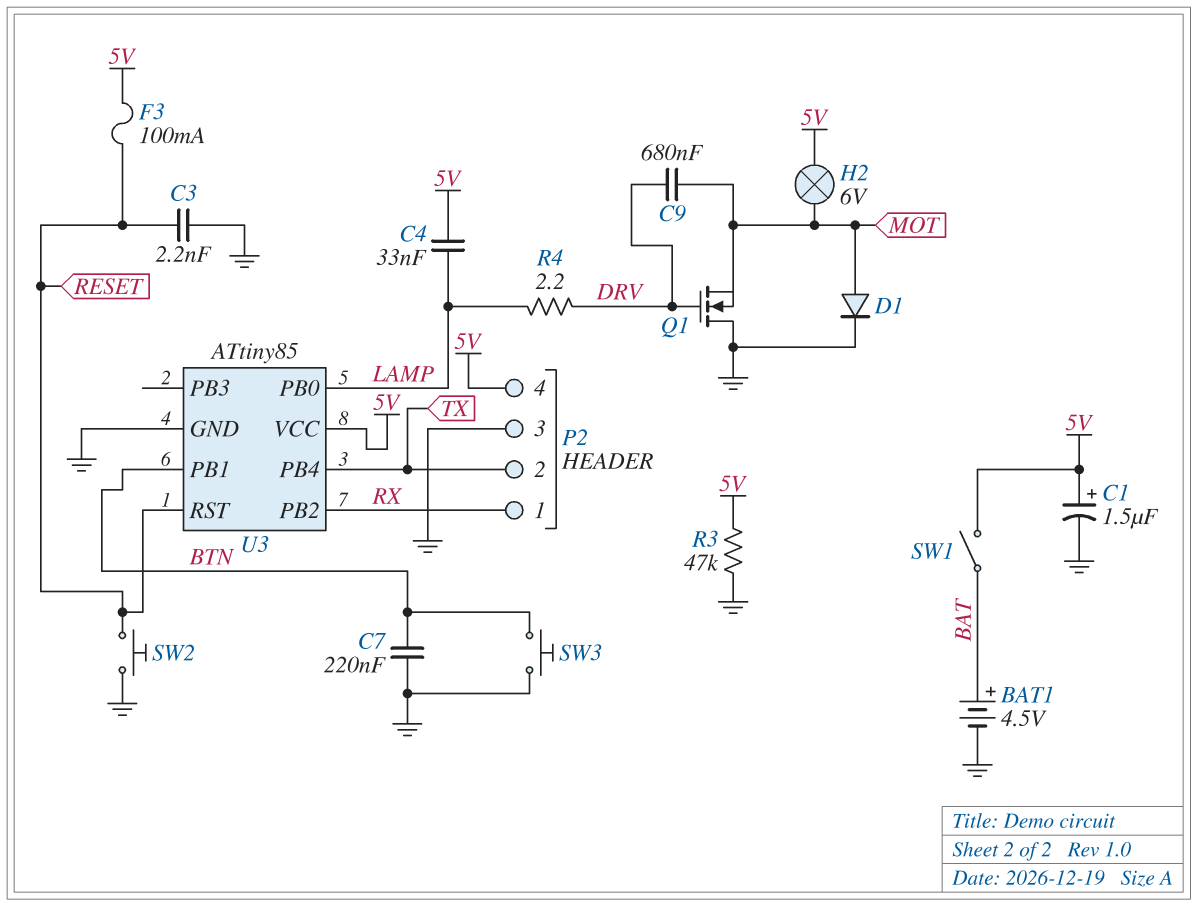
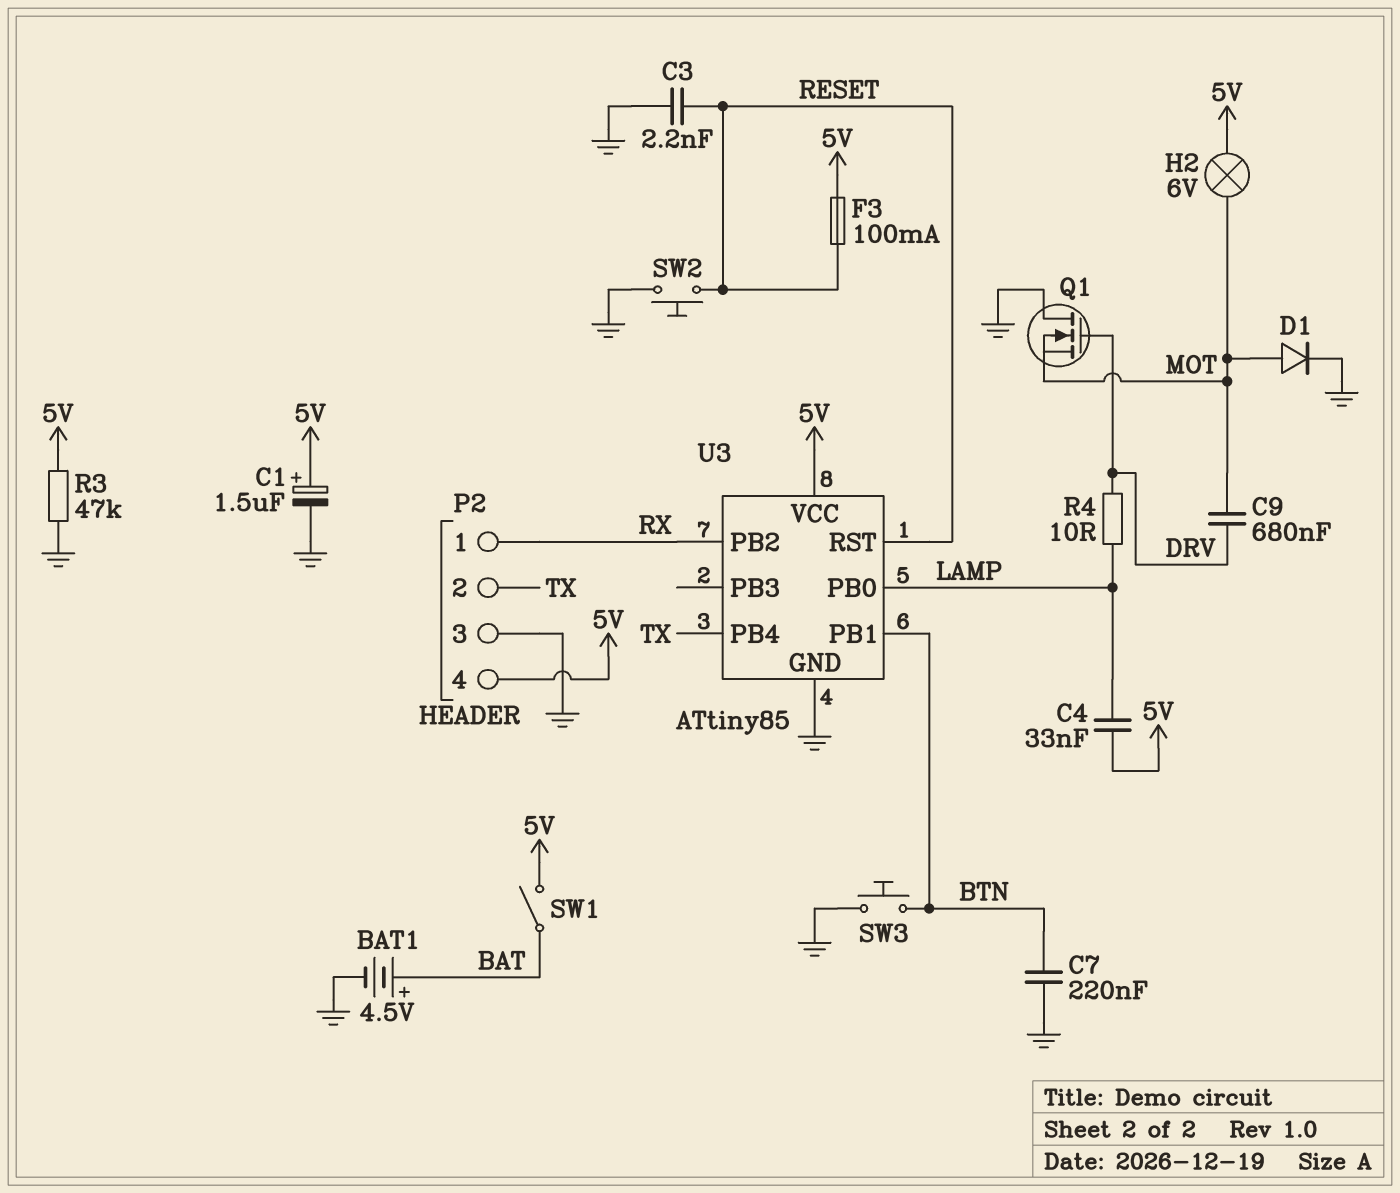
R4: 2.2 (DRV, LAMP) -> 10 (DRV, LAMP)

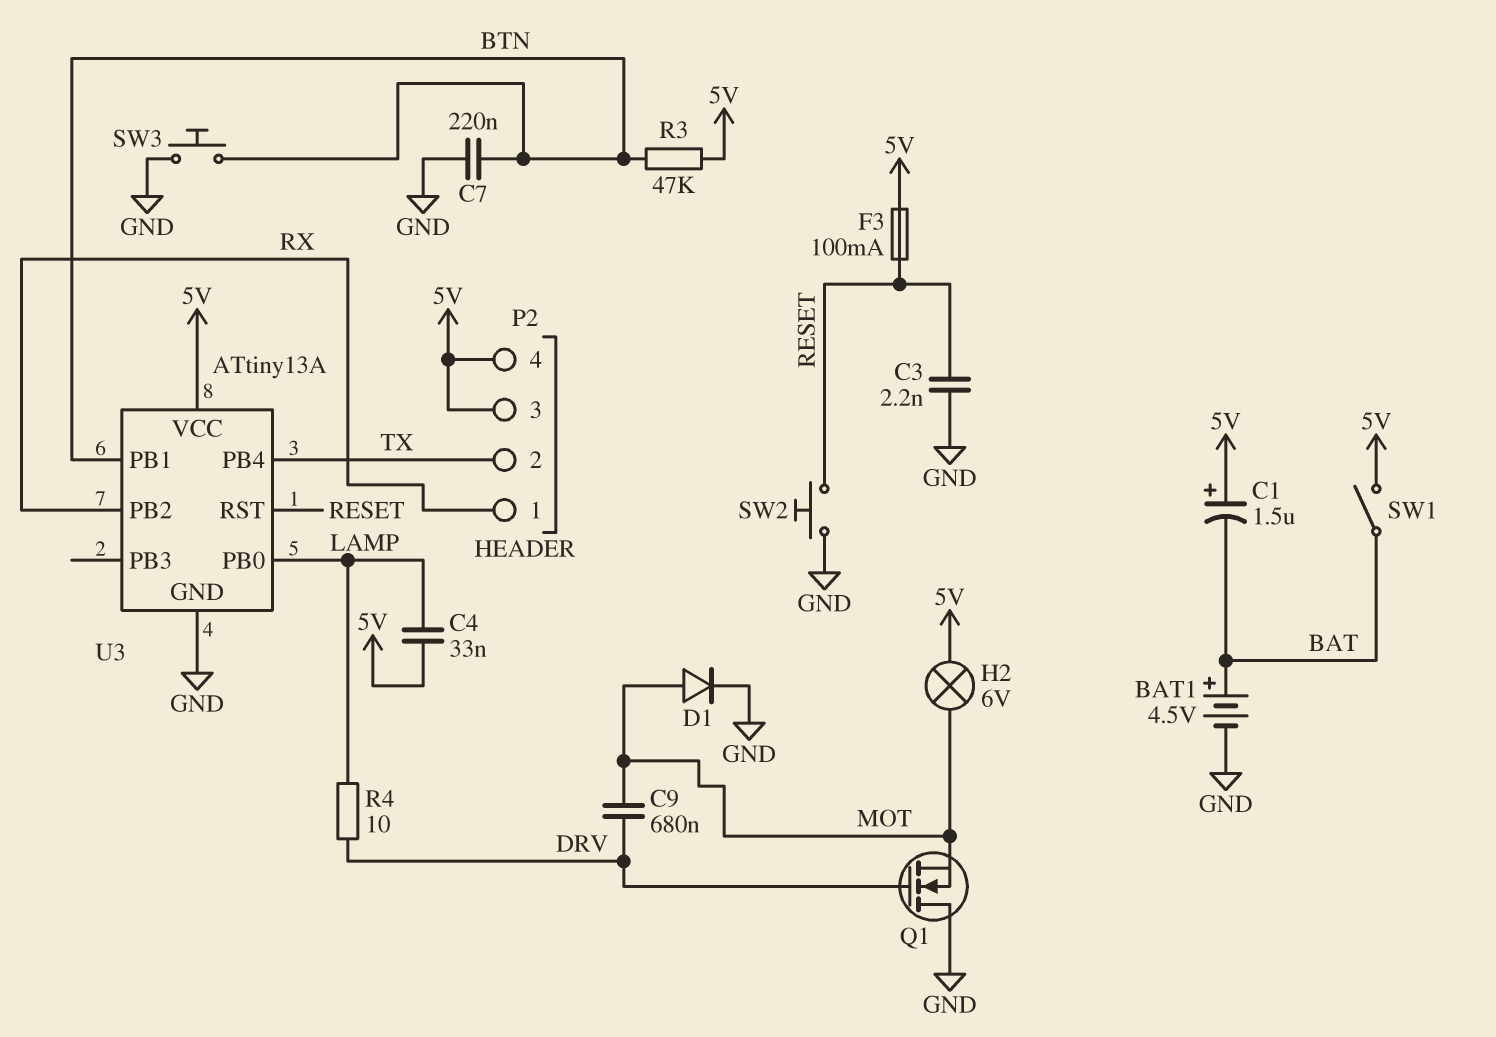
C1: 1.5uF (plus 5V, minus GND) -> 1.5uF (plus 5V, minus BAT)
P2 pin 3: GND -> 5V
R3: 47k (5V, GND) -> 47k (5V, BTN)
U3: ATtiny85 -> ATtiny13A

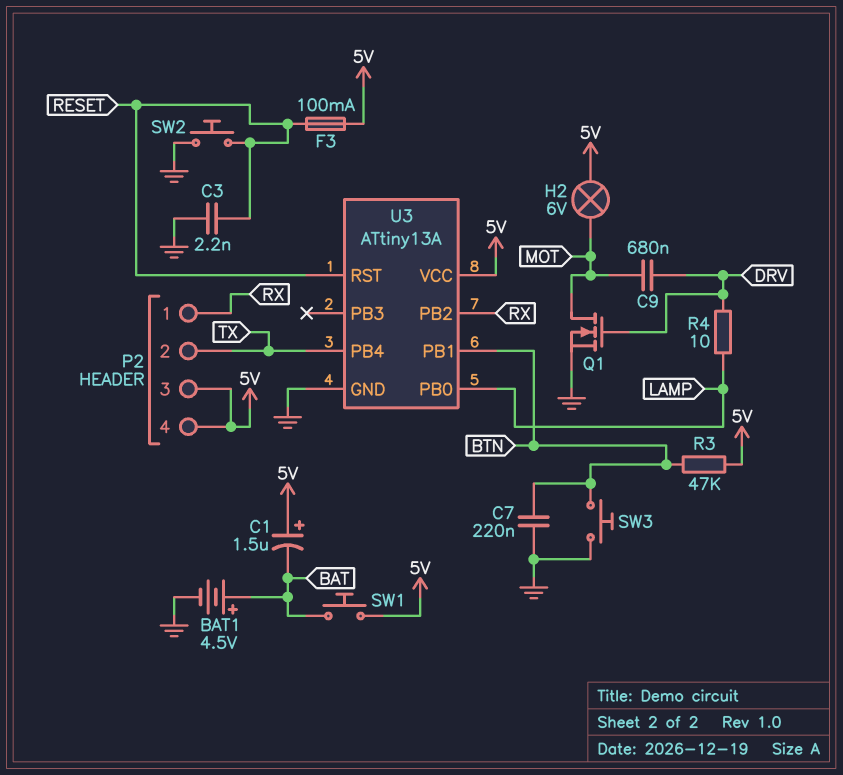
C4: 33nF (5V, LAMP) -> none
D1: diode (A MOT, K GND) -> none
Q1: NMOS (G DRV, D GND, S MOT) -> NMOS (G DRV, D MOT, S GND)
SW1: switch (5V, BAT) -> button (5V, BAT)

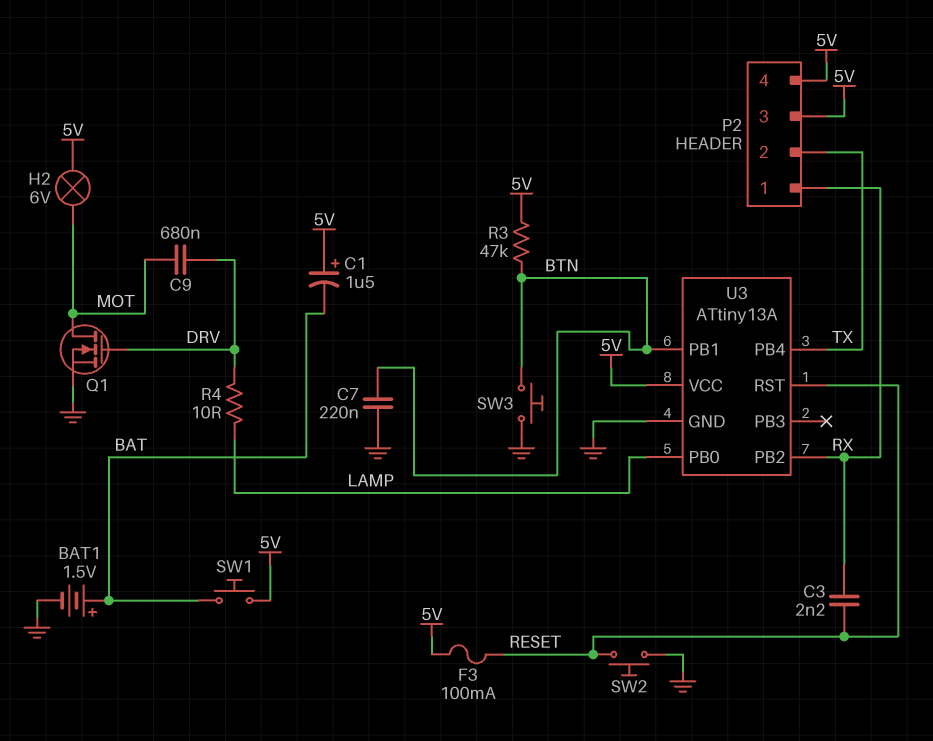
BAT1: 4.5V (plus BAT, minus GND) -> 1.5V (plus BAT, minus GND)
C3: 2.2nF (GND, RESET) -> 2.2nF (RESET, RX)

